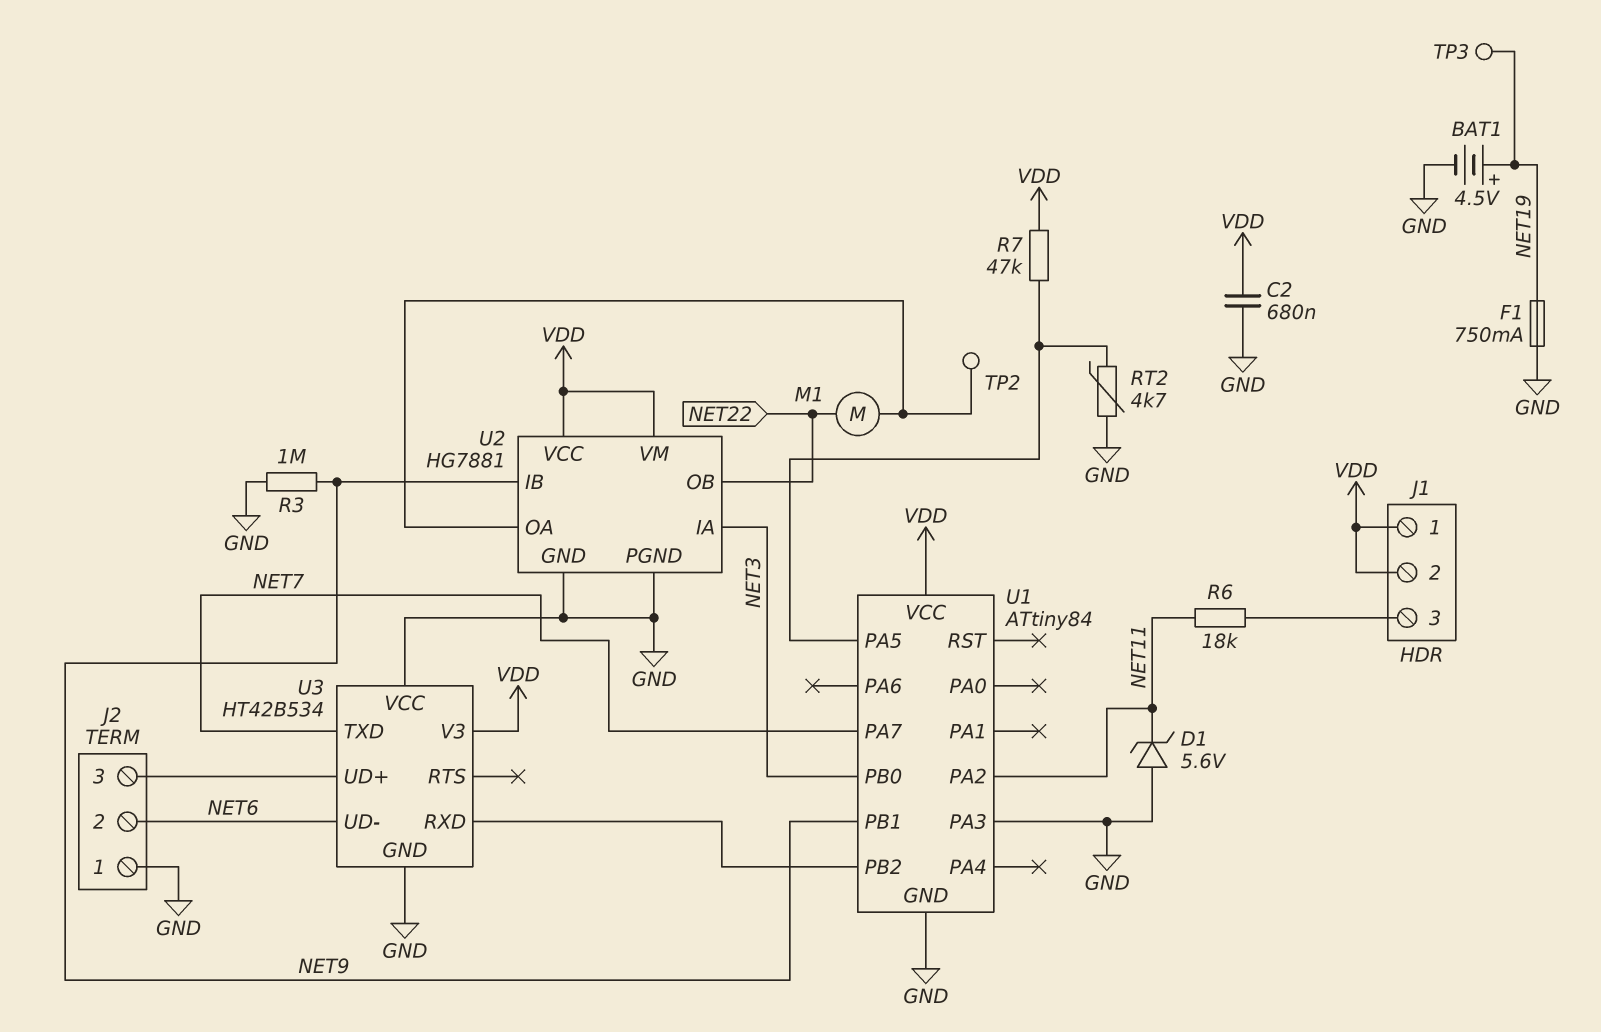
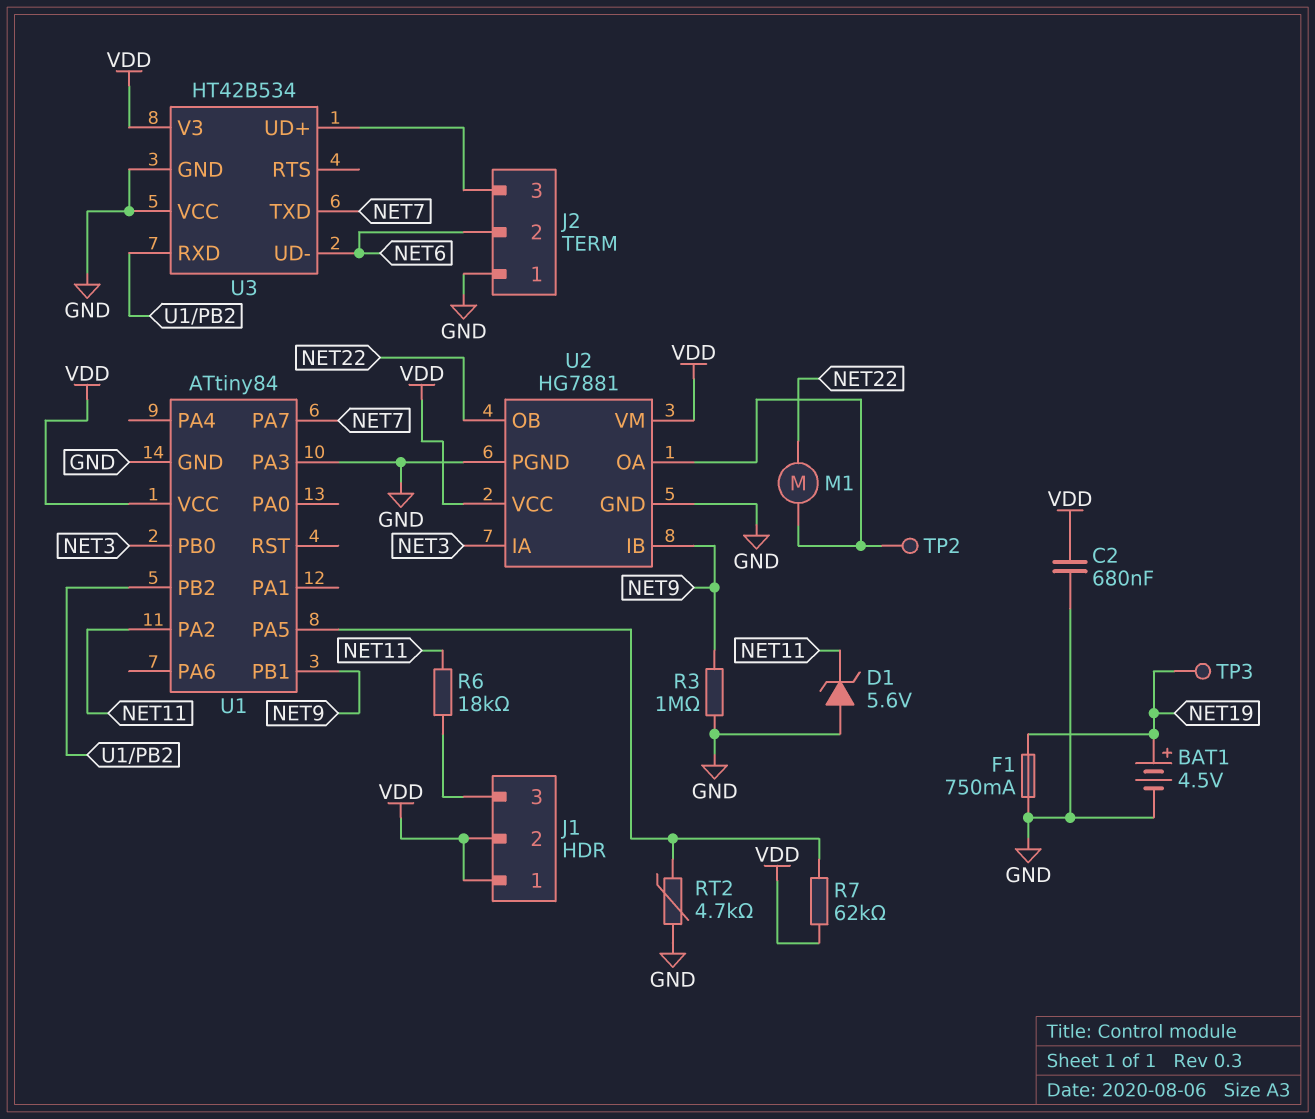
R7: 47k (U1/PA5, VDD) -> 62k (U1/PA5, VDD)

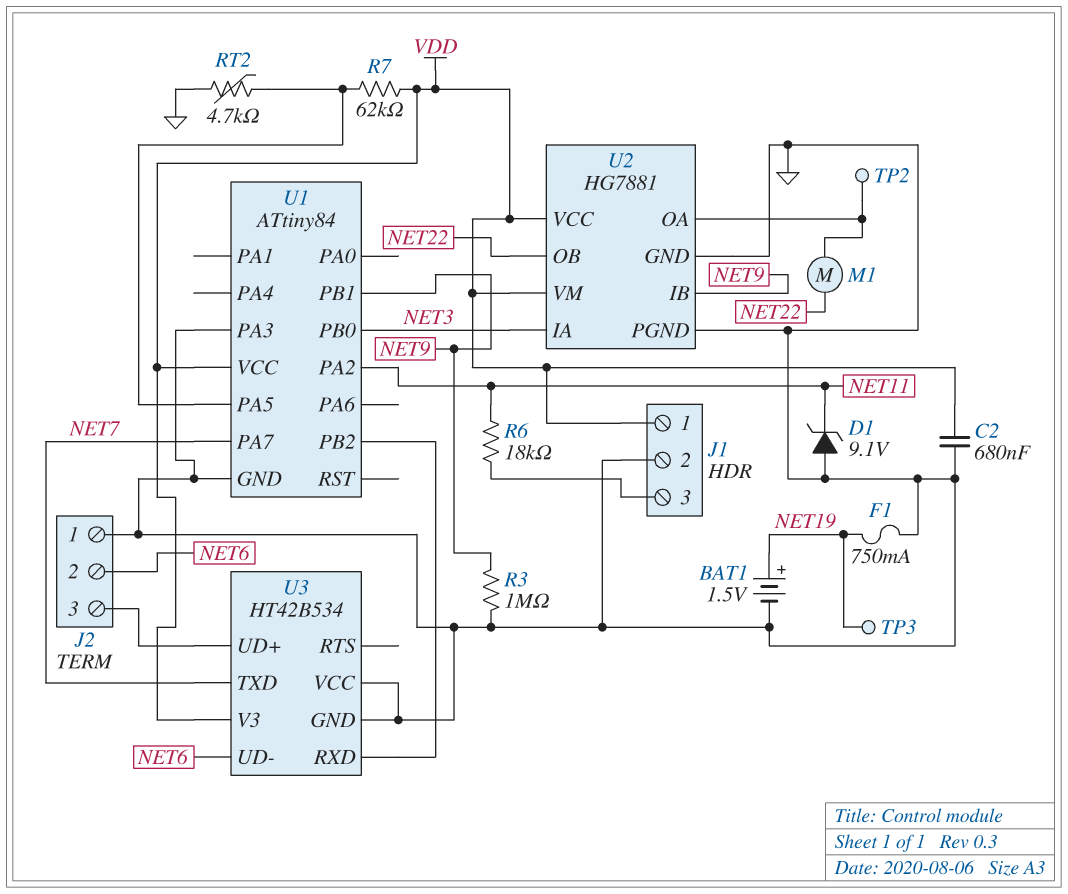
BAT1: 4.5V (plus NET19, minus GND) -> 1.5V (plus NET19, minus GND)
D1: zener 5.6V (A GND, K NET11) -> zener 9.1V (A GND, K NET11)
J1 pin 2: VDD -> GND

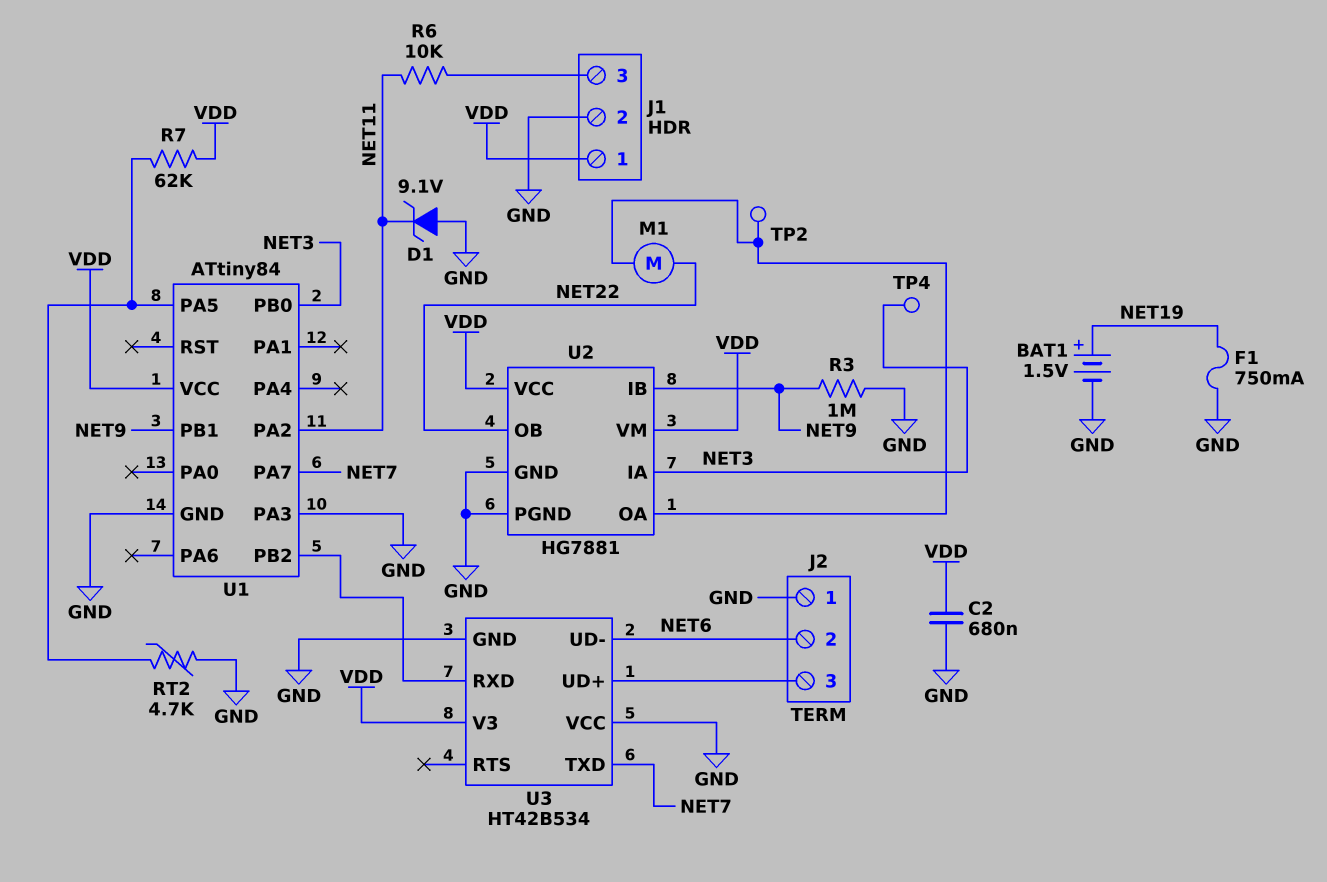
R6: 18k (J1/3, NET11) -> 10k (J1/3, NET11)
TP3: test point (NET19) -> none
TP4: none -> test point (NET3)

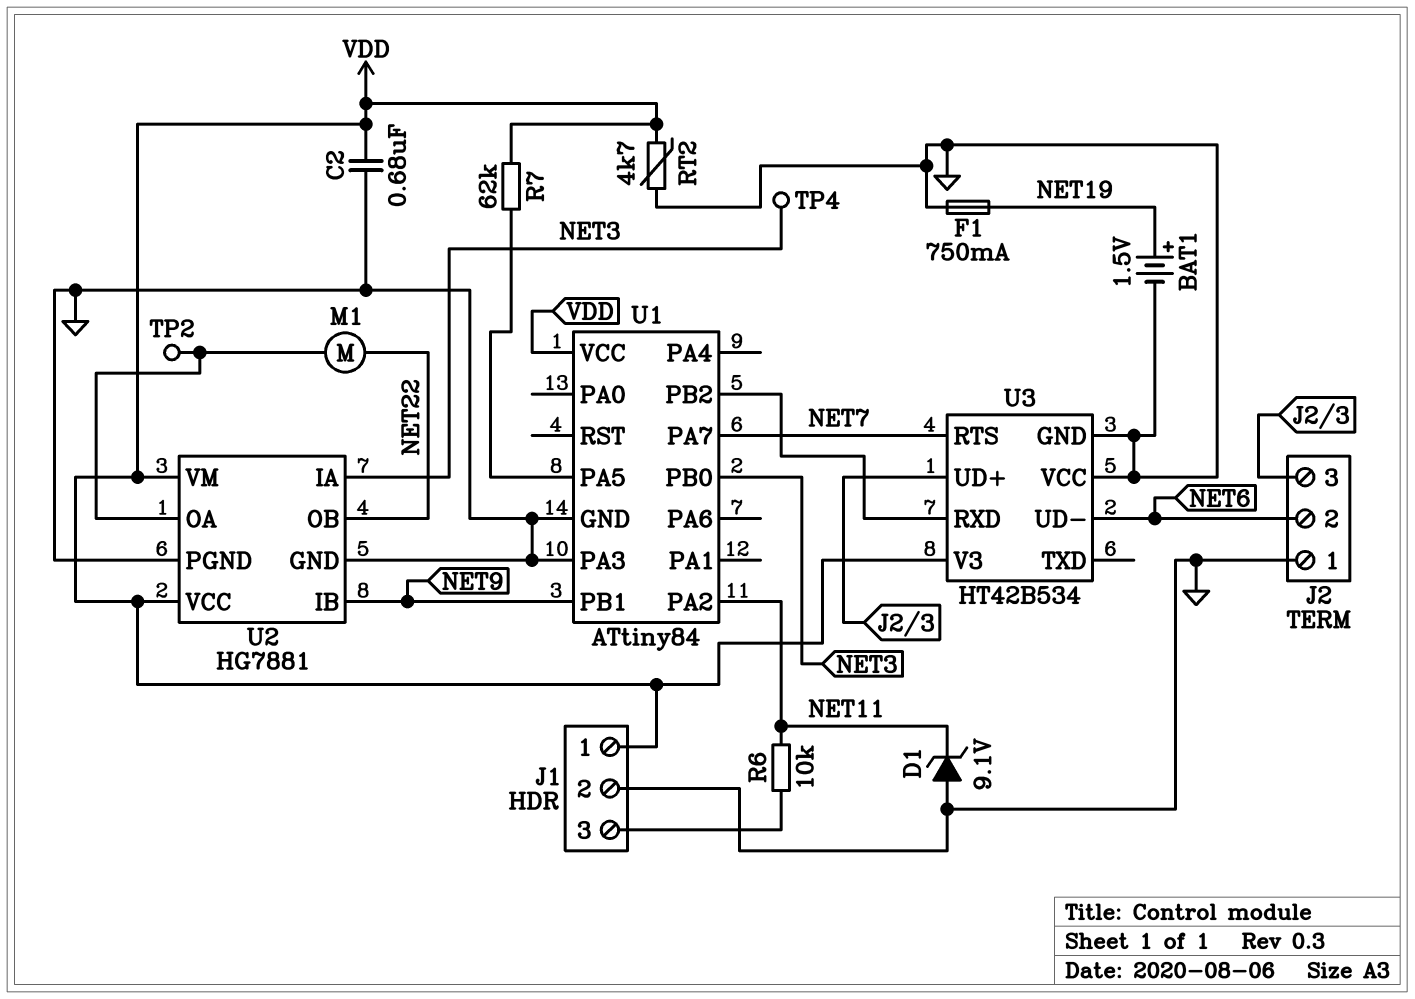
R3: 1M (GND, NET9) -> none
RT2: 4.7k (GND, U1/PA5) -> 4.7k (GND, VDD)
U3 pin RTS: none -> NET7
U3 pin TXD: NET7 -> none

